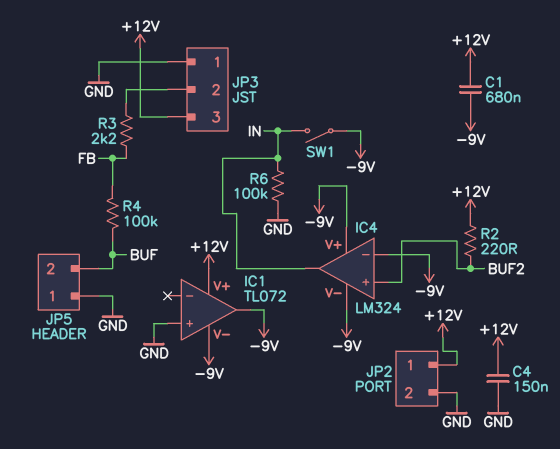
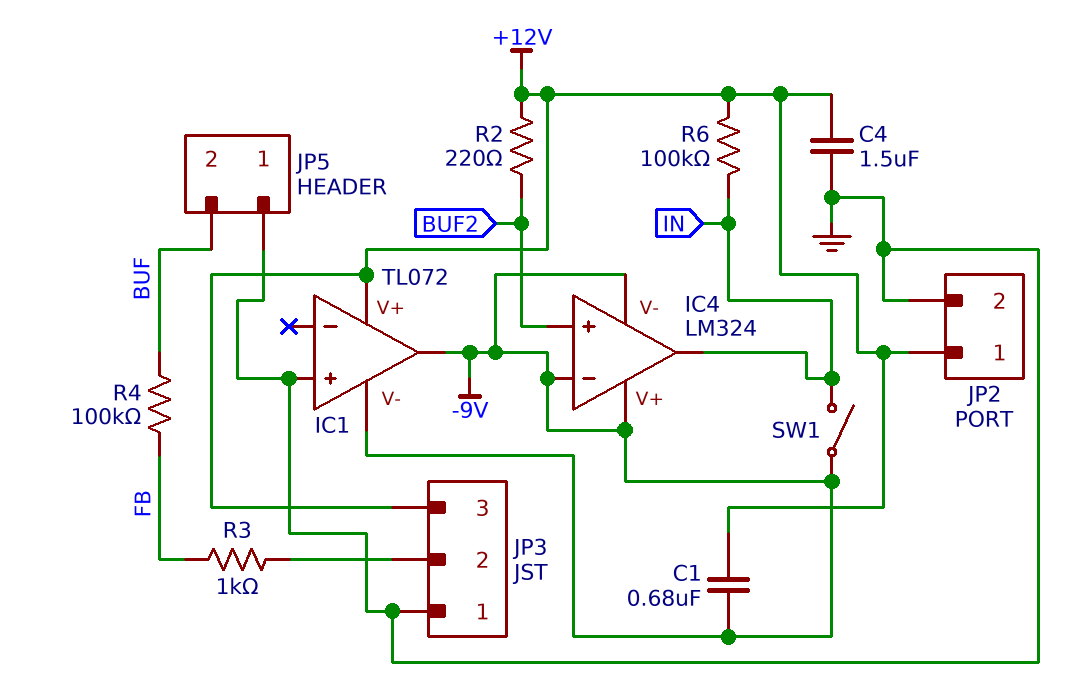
C4: 150nF (+12V, GND) -> 1.5uF (+12V, GND)
R3: 2.2k (FB, JP3/2) -> 1k (FB, JP3/2)
R6: 100k (GND, IN) -> 100k (+12V, IN)

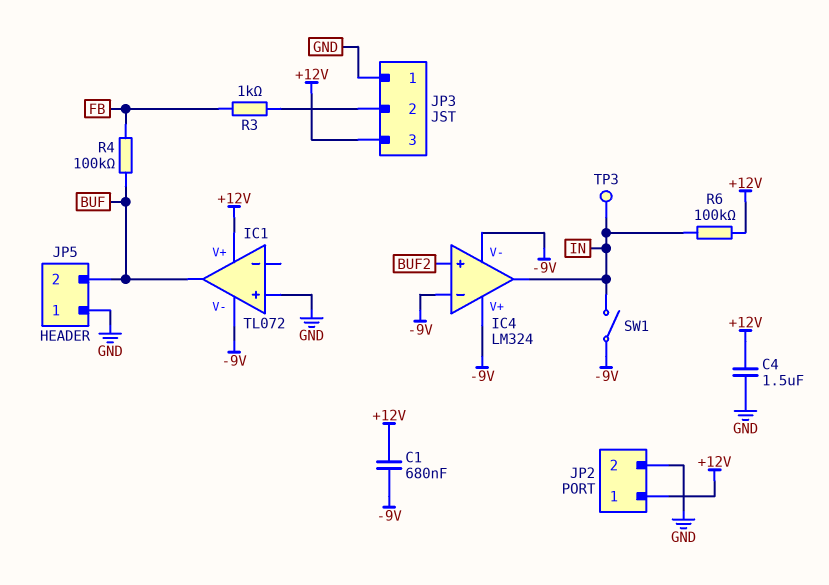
IC1 pin out: -9V -> BUF
R2: 220 (+12V, BUF2) -> none
TP3: none -> test point (IN)

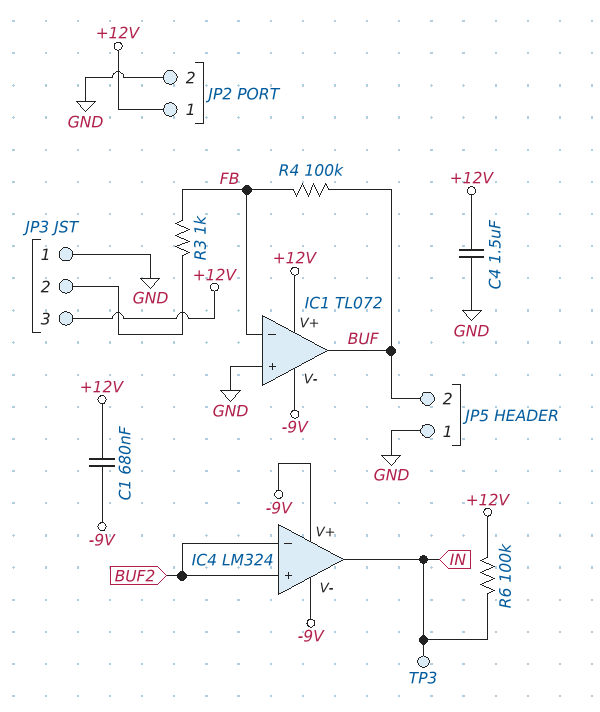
IC1 pin in-: none -> FB
IC4 pin in-: -9V -> BUF2
SW1: switch (-9V, IN) -> none

